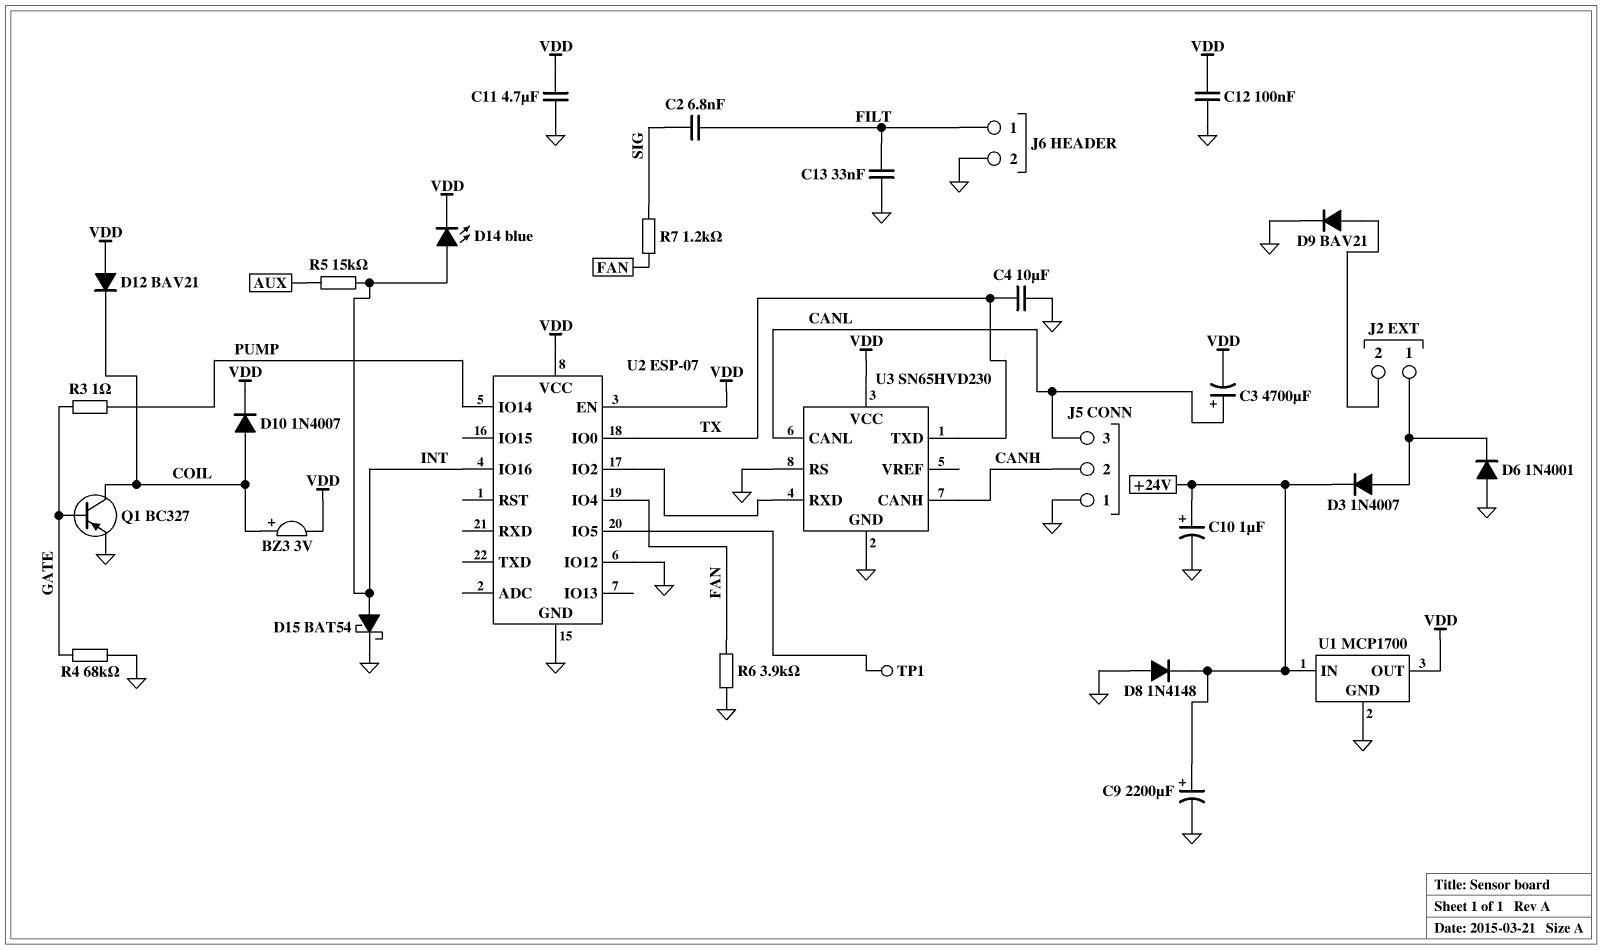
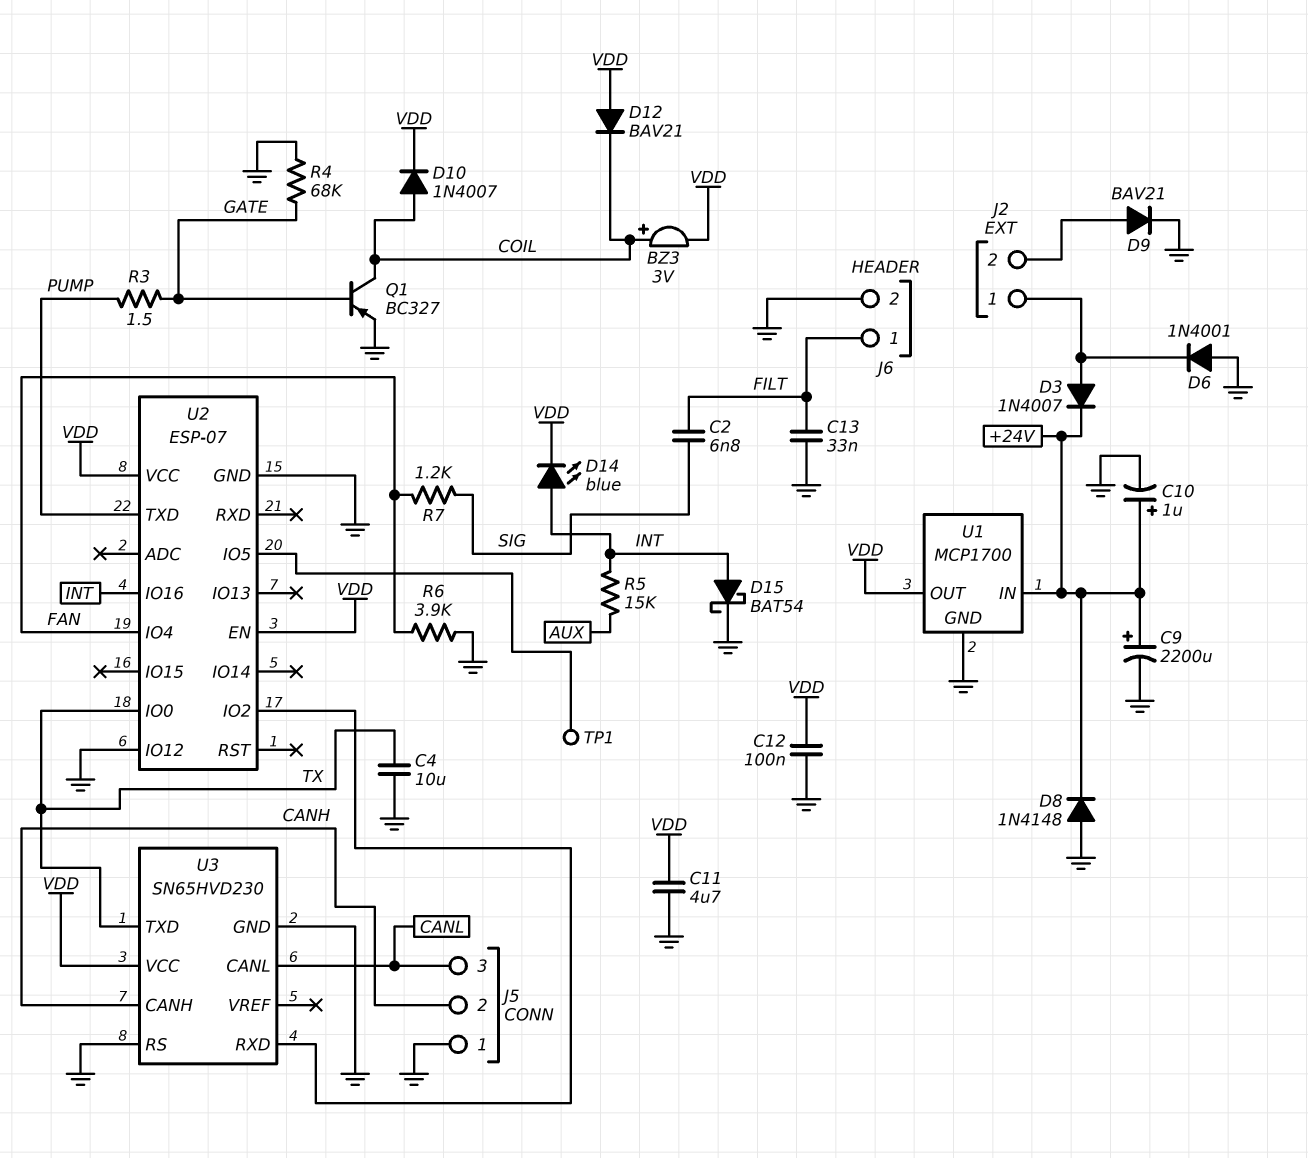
C3: 4700uF (plus CANL, minus VDD) -> none
R3: 1 (GATE, PUMP) -> 1.5 (GATE, PUMP)
U2 pin IO14: PUMP -> none
U2 pin TXD: none -> PUMP

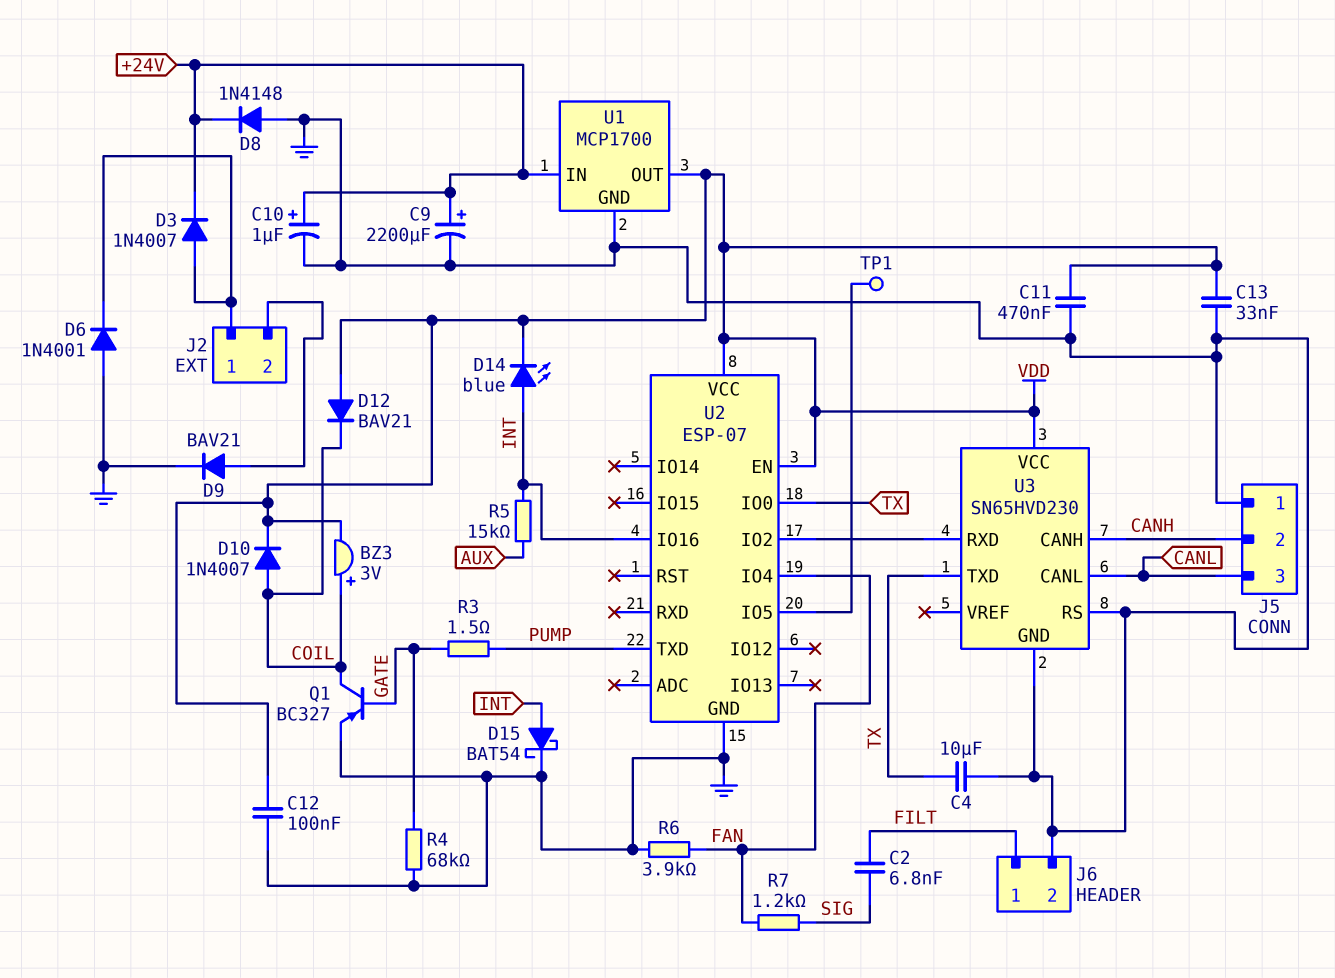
C11: 4.7uF (GND, VDD) -> 470nF (GND, VDD)
C13: 33nF (FILT, GND) -> 33nF (GND, VDD)
U2 pin IO12: GND -> none

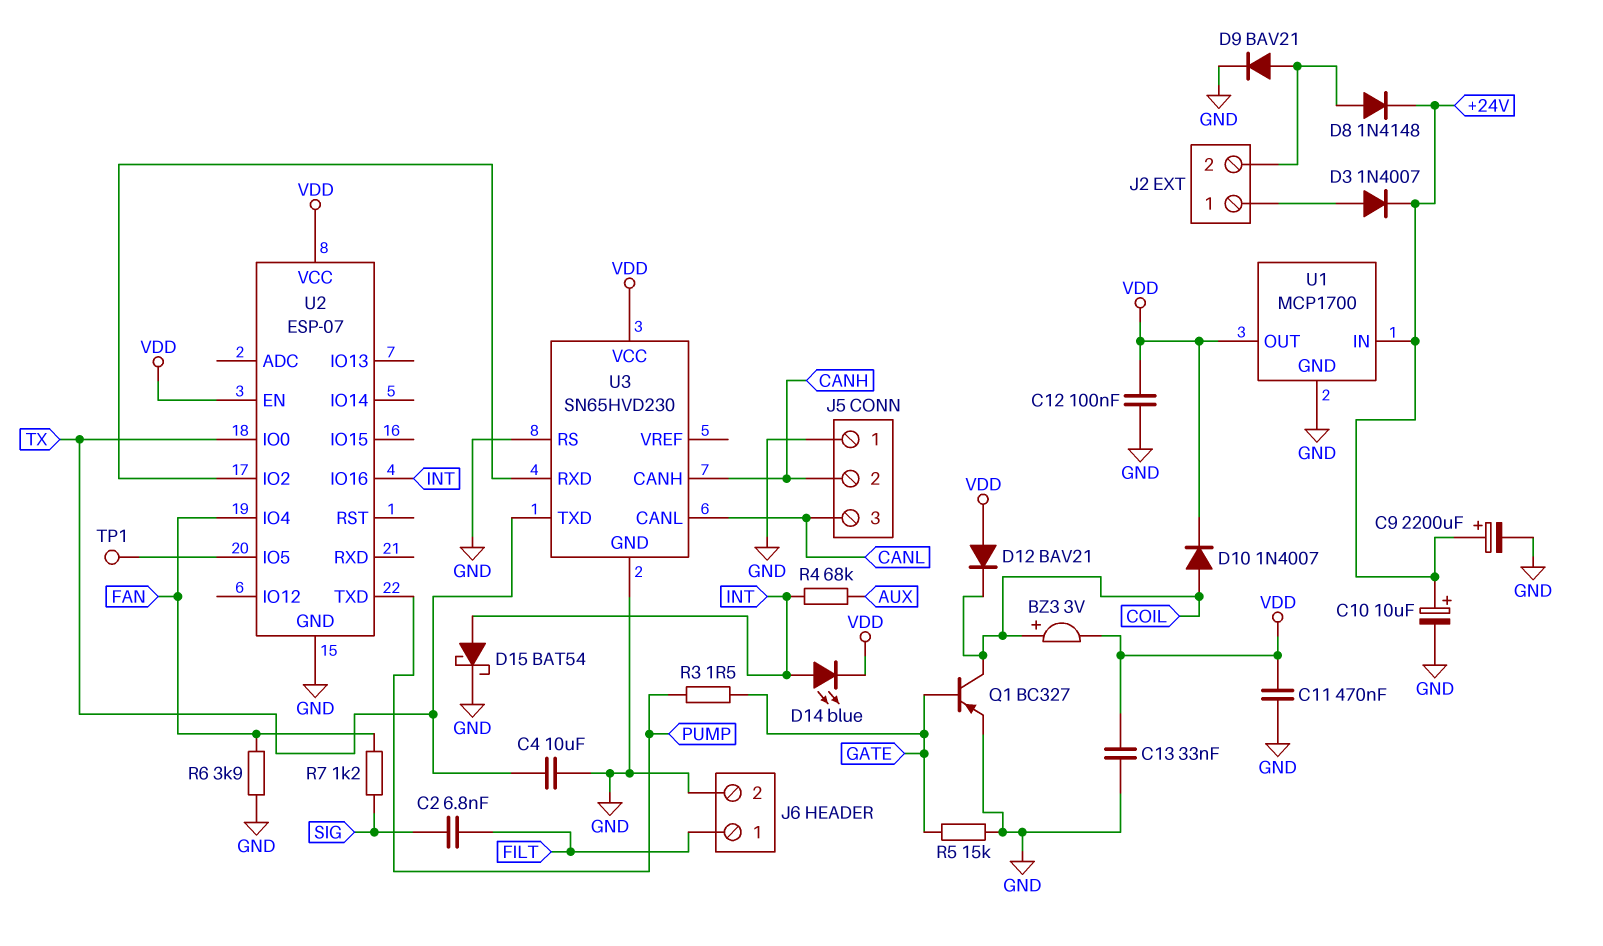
C10: 1uF (plus +24V, minus GND) -> 10uF (plus +24V, minus GND)
D6: diode 1N4001 (A GND, K J2/1) -> none
D8: diode 1N4148 (A GND, K +24V) -> diode 1N4148 (A J2/2, K +24V)
R4: 68k (GATE, GND) -> 68k (AUX, INT)
R5: 15k (AUX, INT) -> 15k (GATE, GND)

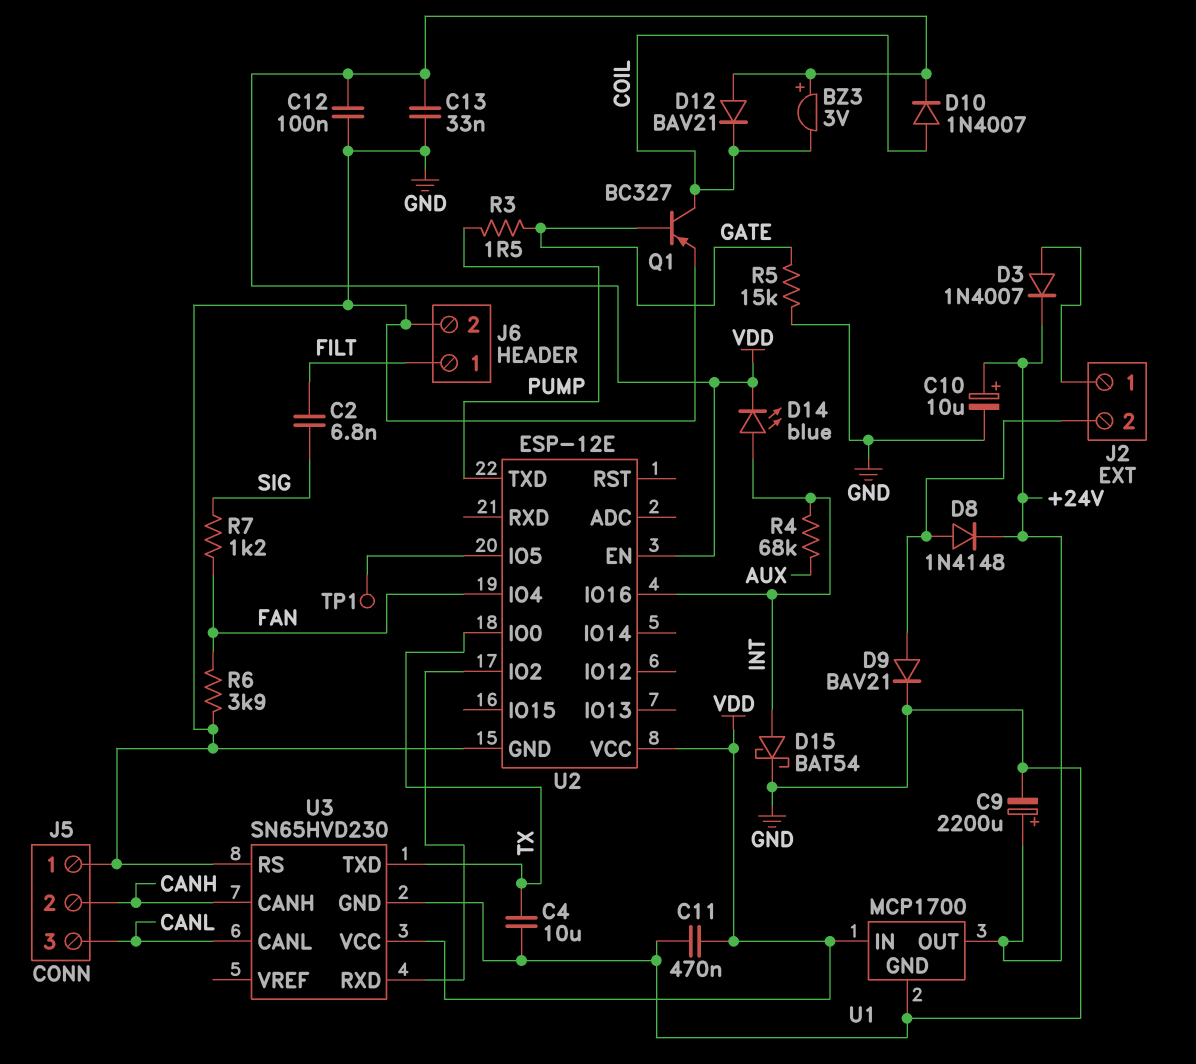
BZ3: buzzer 3V (plus COIL, minus VDD) -> buzzer 3V (plus VDD, minus COIL)
U1 pin IN: +24V -> VDD
U1 pin OUT: VDD -> +24V
U2: ESP-07 -> ESP-12E

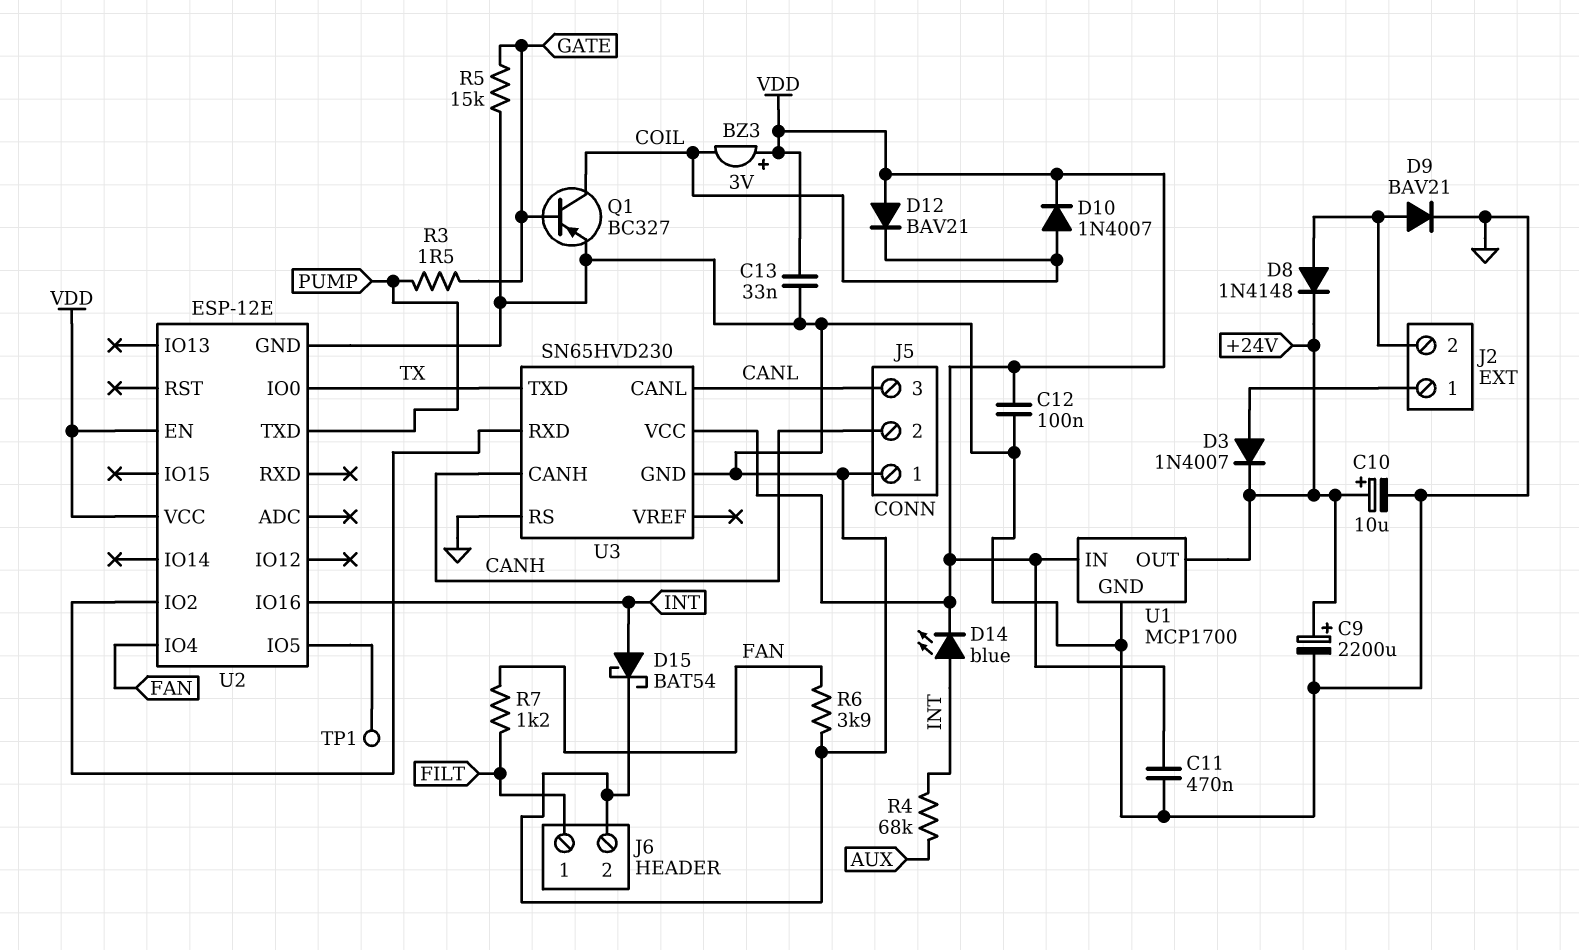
C2: 6.8nF (FILT, SIG) -> none
C4: 10uF (GND, TX) -> none
R7: 1.2k (FAN, SIG) -> 1.2k (FAN, FILT)

